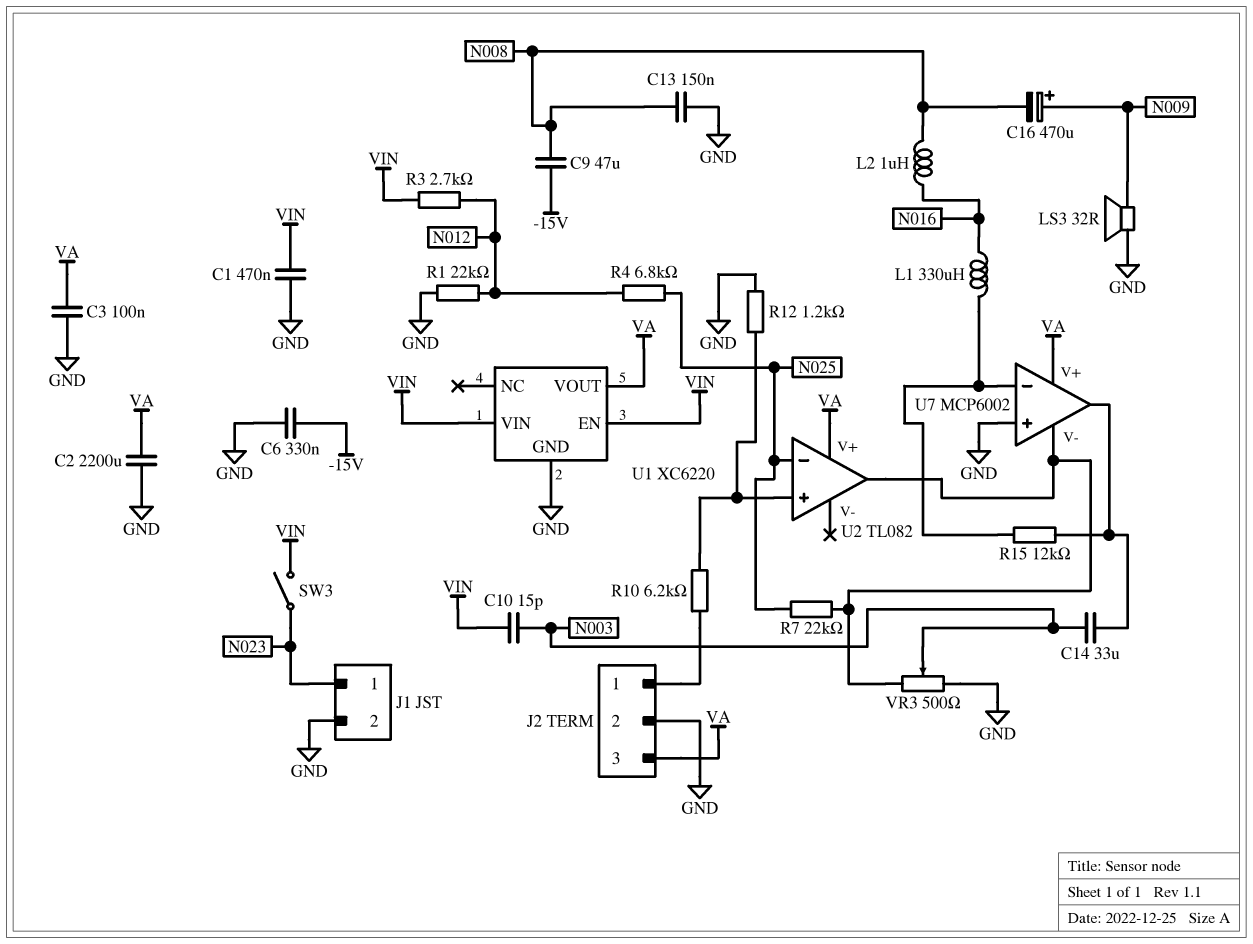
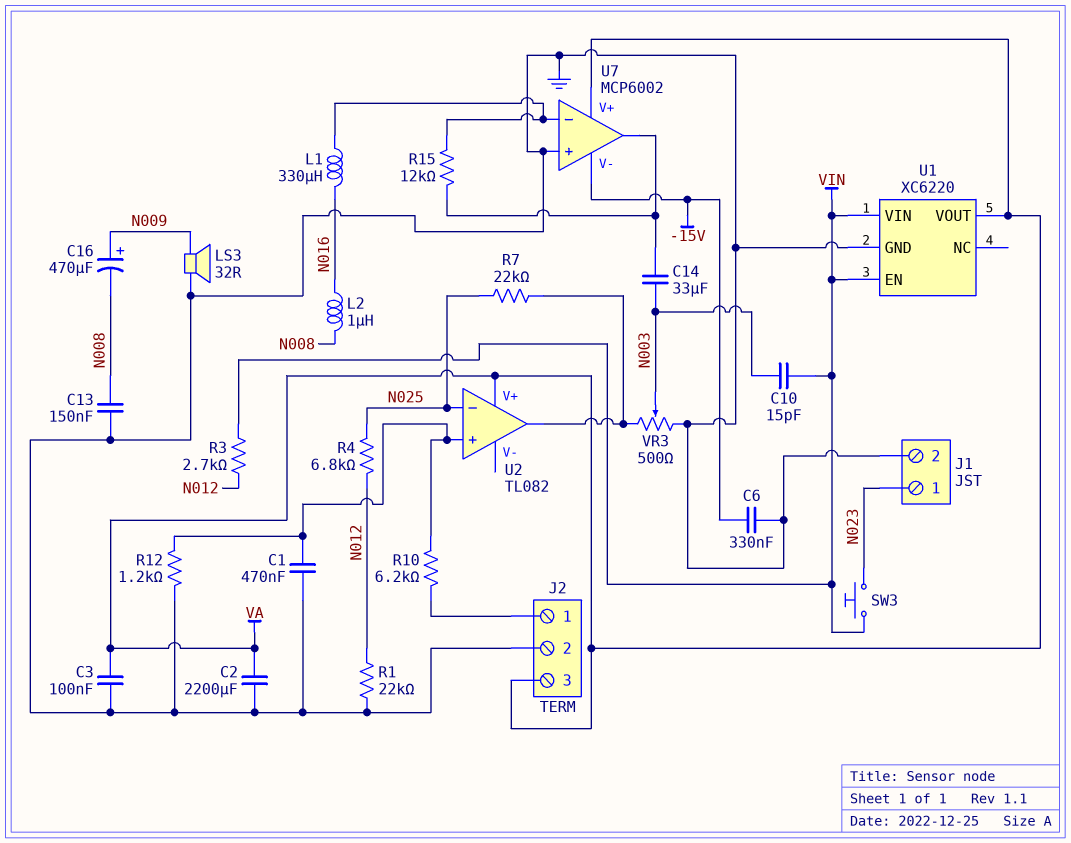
C1: 470nF (GND, VIN) -> 470nF (GND, U2/in+)
C9: 47uF (-15V, N008) -> none
SW3: switch (N023, VIN) -> button (N023, VIN)
U7 pin V-: U2/out -> -15V

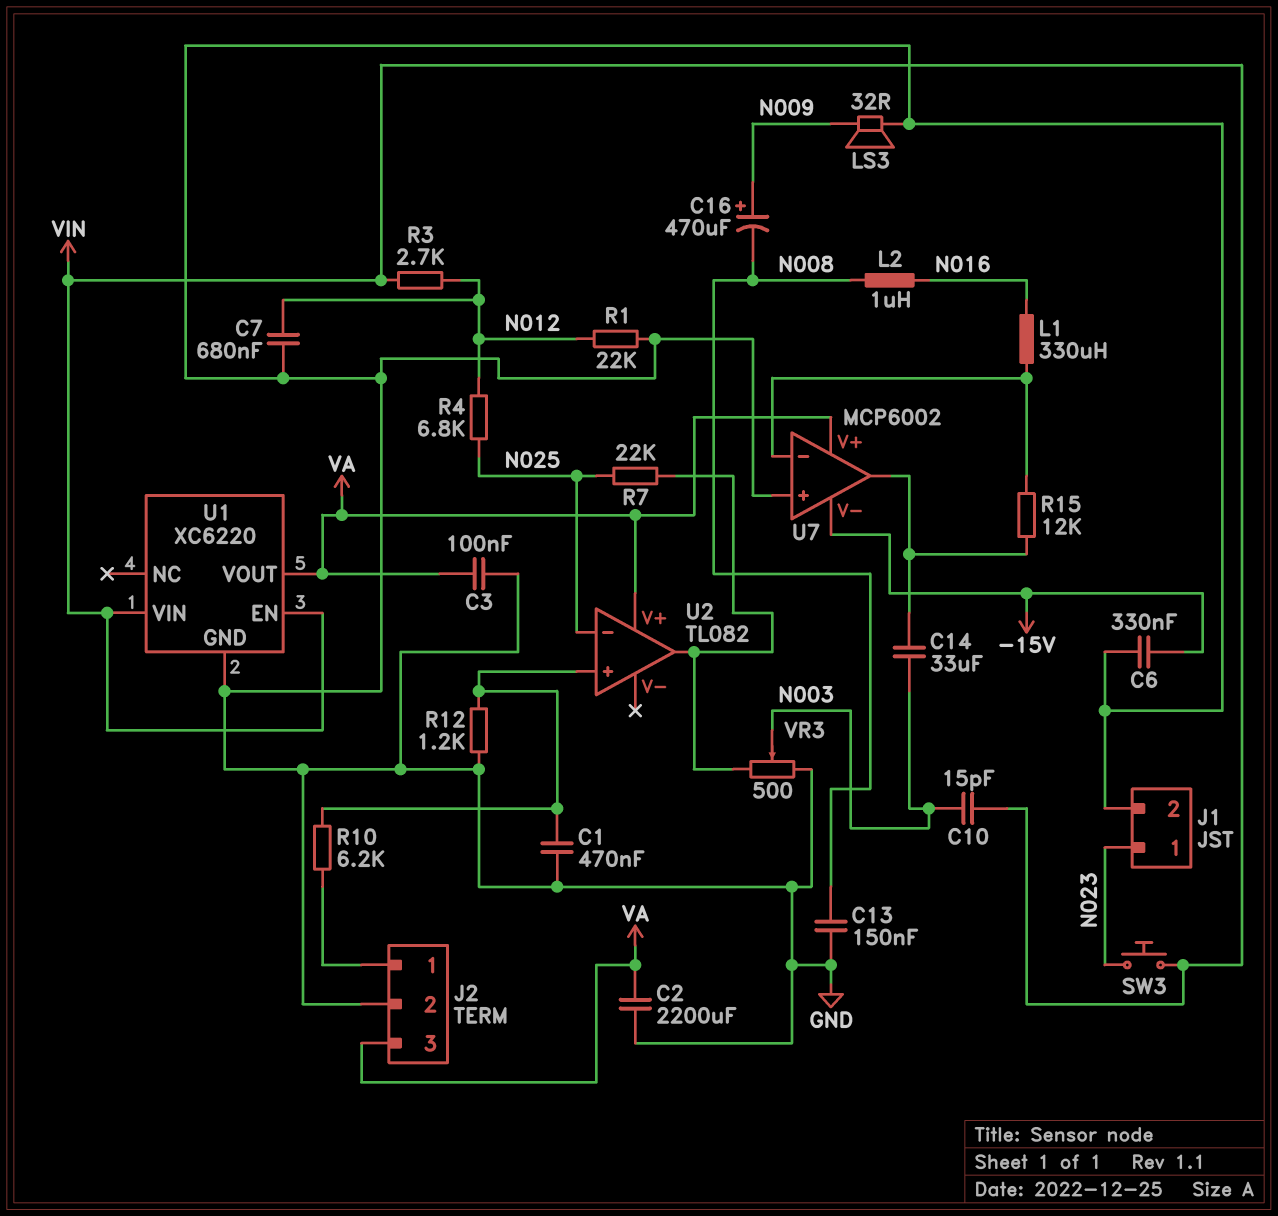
C7: none -> 680nF (GND, N012)

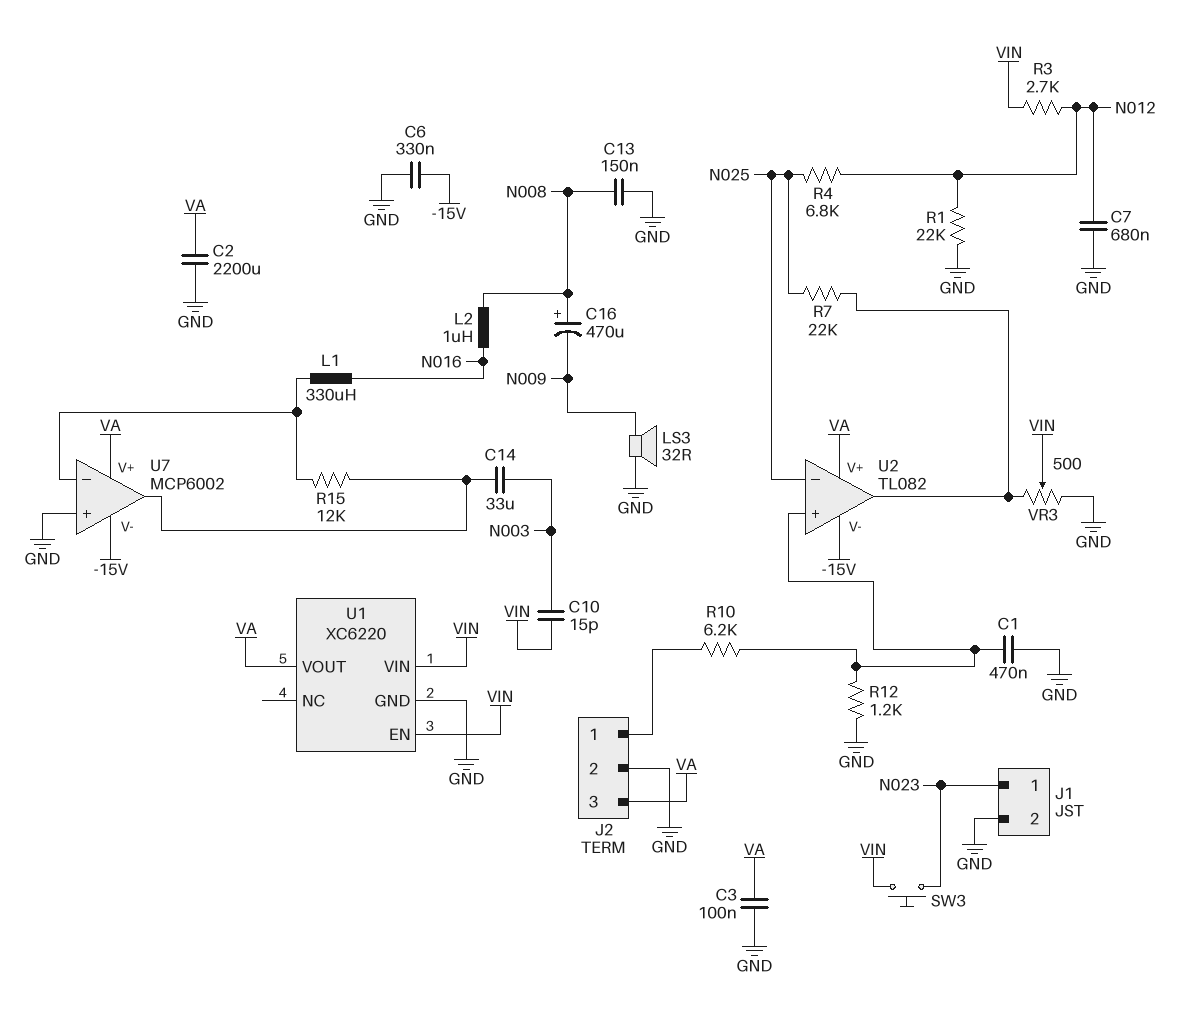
C16: 470uF (plus N009, minus N008) -> 470uF (plus N008, minus N009)
U2 pin V-: none -> -15V
VR3: 500 (GND, U2/out, wiper N003) -> 500 (GND, U2/out, wiper VIN)

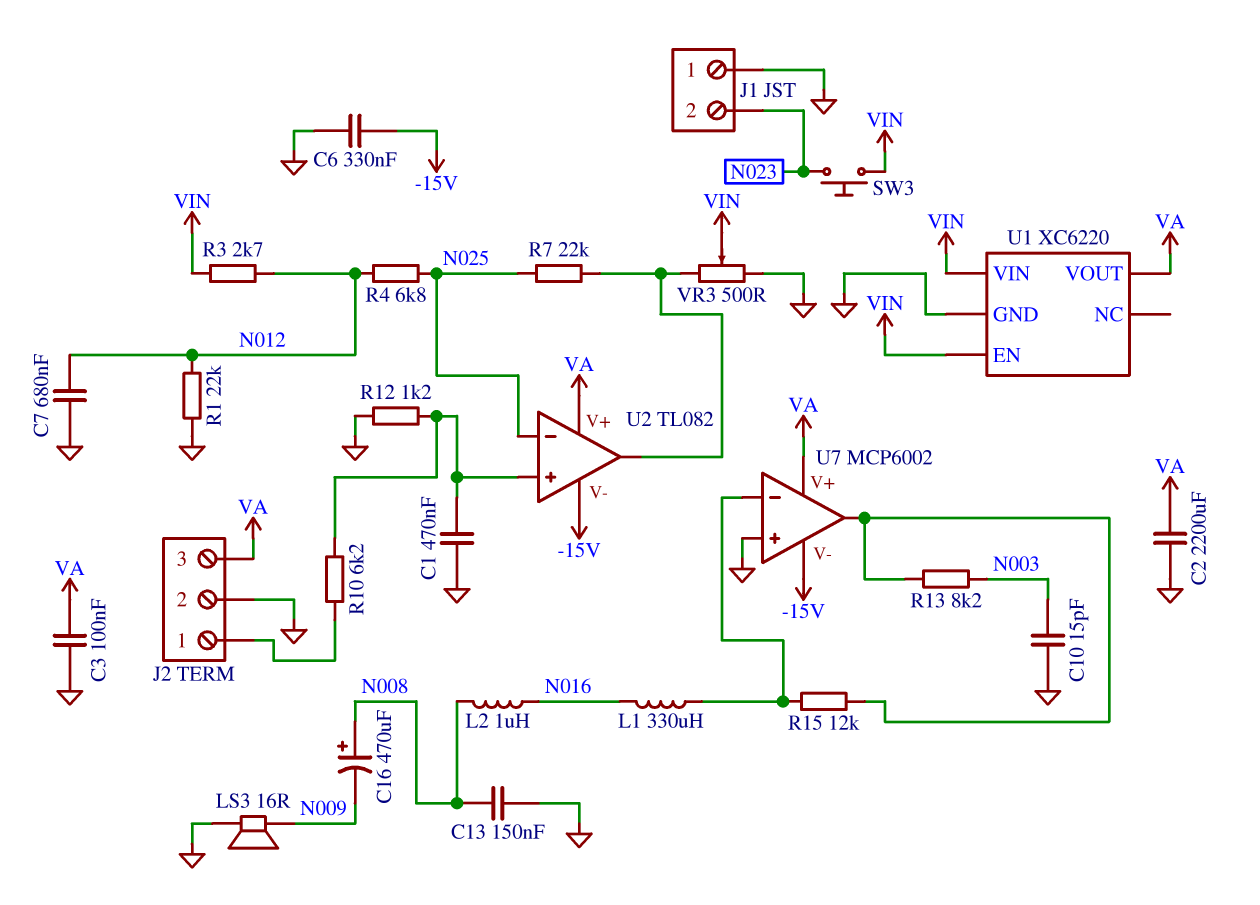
C10: 15pF (N003, VIN) -> 15pF (GND, N003)
C14: 33uF (N003, U7/out) -> none
J1 pin 1: N023 -> GND
J1 pin 2: GND -> N023
LS3: speaker 32R (GND, N009) -> speaker 16R (GND, N009)
R13: none -> 8.2k (N003, U7/out)

